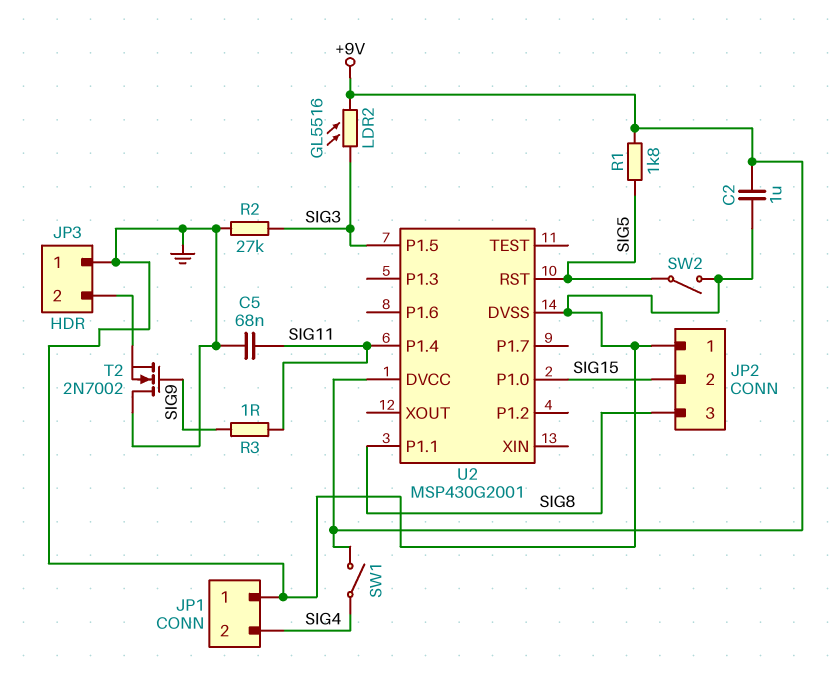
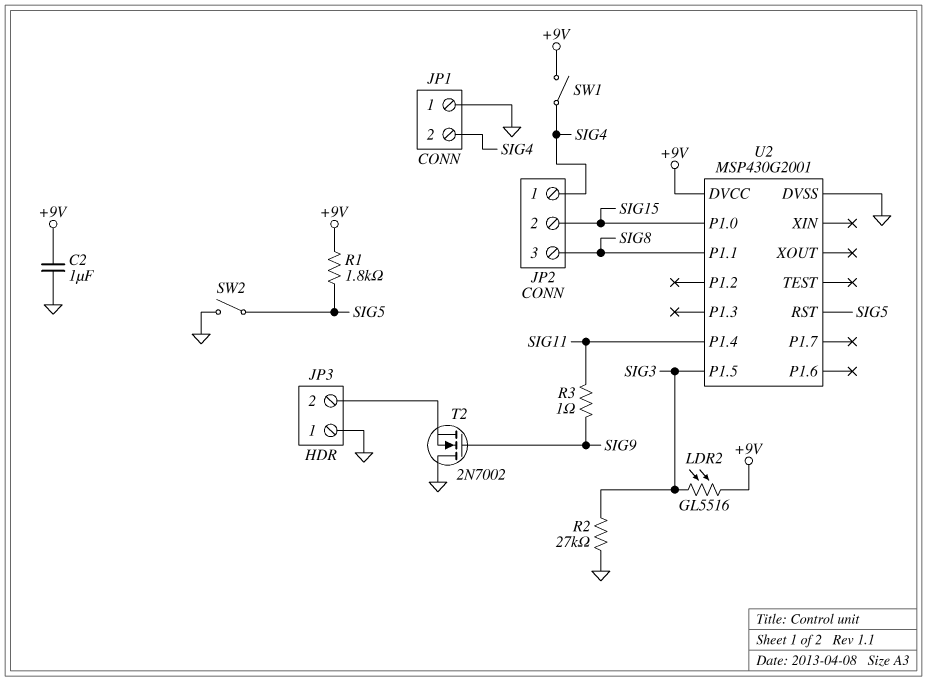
C5: 68nF (GND, SIG11) -> none
JP2 pin 1: GND -> SIG4

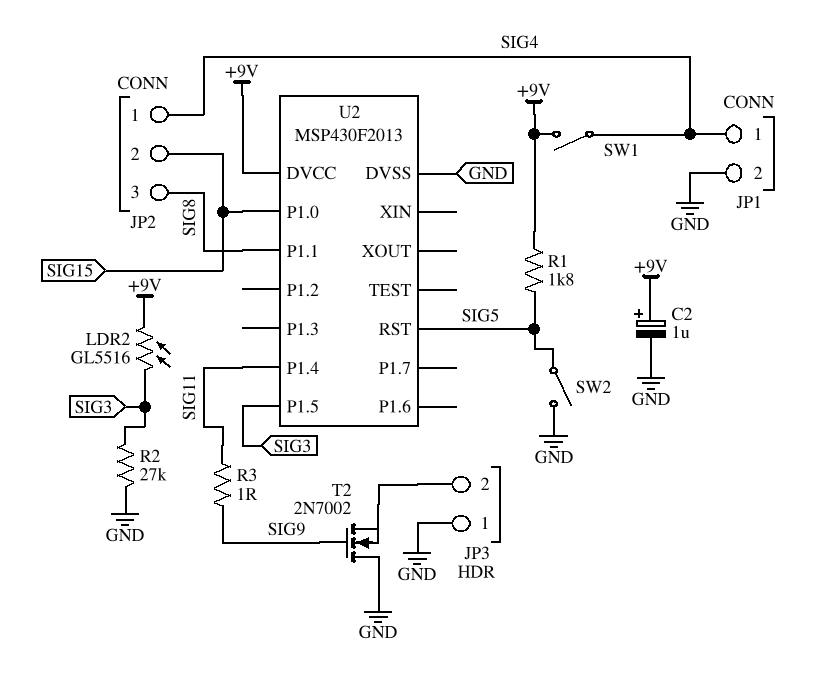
C2: 1uF (+9V, GND) -> 1uF (plus +9V, minus GND)
JP1 pin 1: GND -> SIG4
JP1 pin 2: SIG4 -> GND
U2: MSP430G2001 -> MSP430F2013

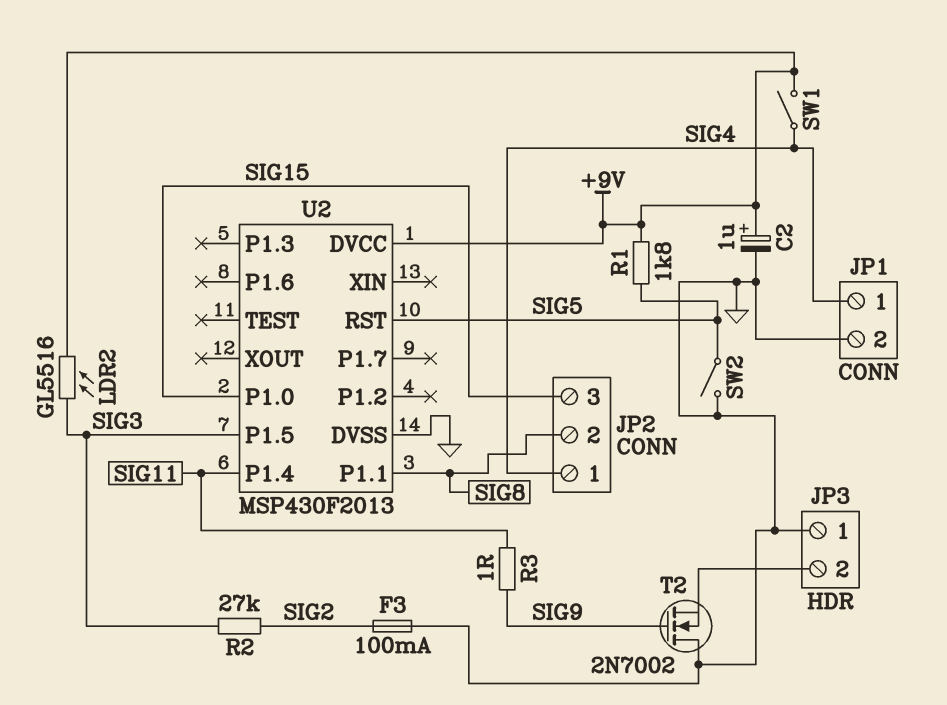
F3: none -> 100mA (GND, SIG2)
JP2 pin 2: SIG15 -> SIG8
JP2 pin 3: SIG8 -> SIG15
R2: 27k (GND, SIG3) -> 27k (SIG2, SIG3)

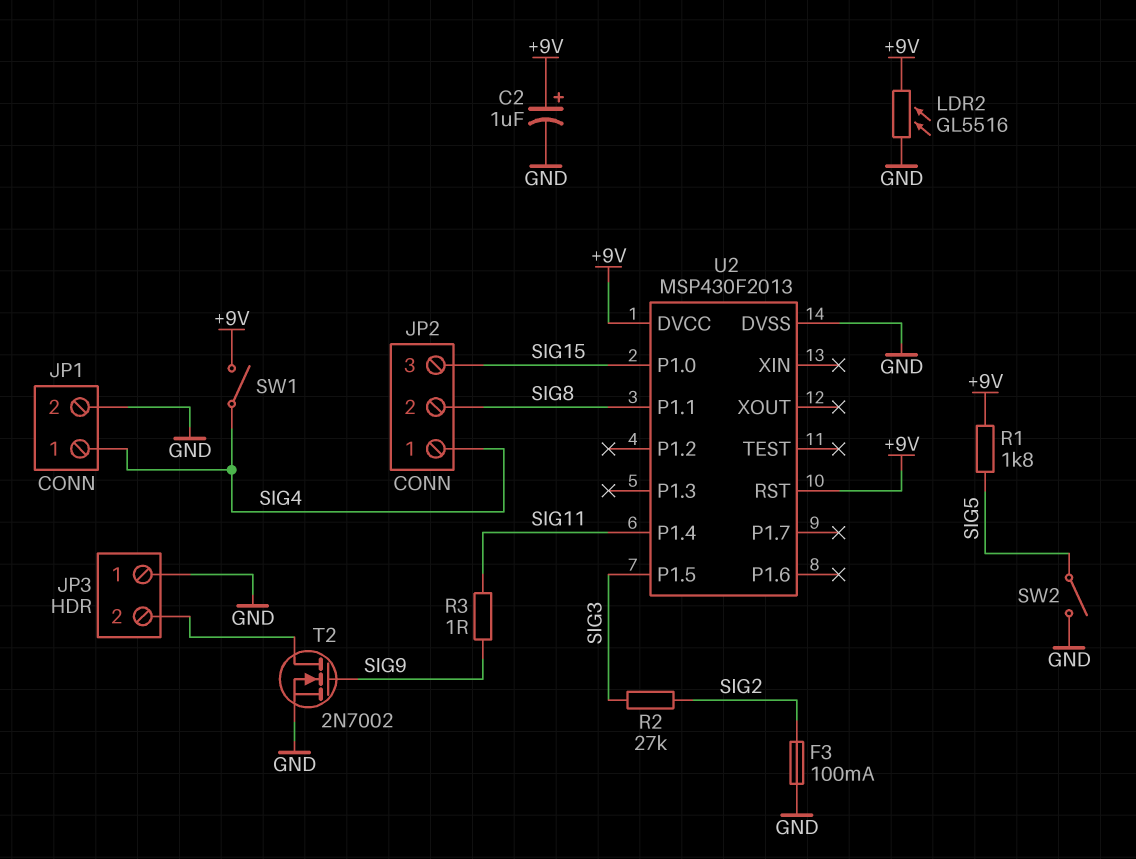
LDR2: GL5516 (+9V, SIG3) -> GL5516 (+9V, GND)
T2: NMOS 2N7002 (G SIG9, D GND, S JP3/2) -> NMOS 2N7002 (G SIG9, D JP3/2, S GND)
U2 pin RST: SIG5 -> +9V

